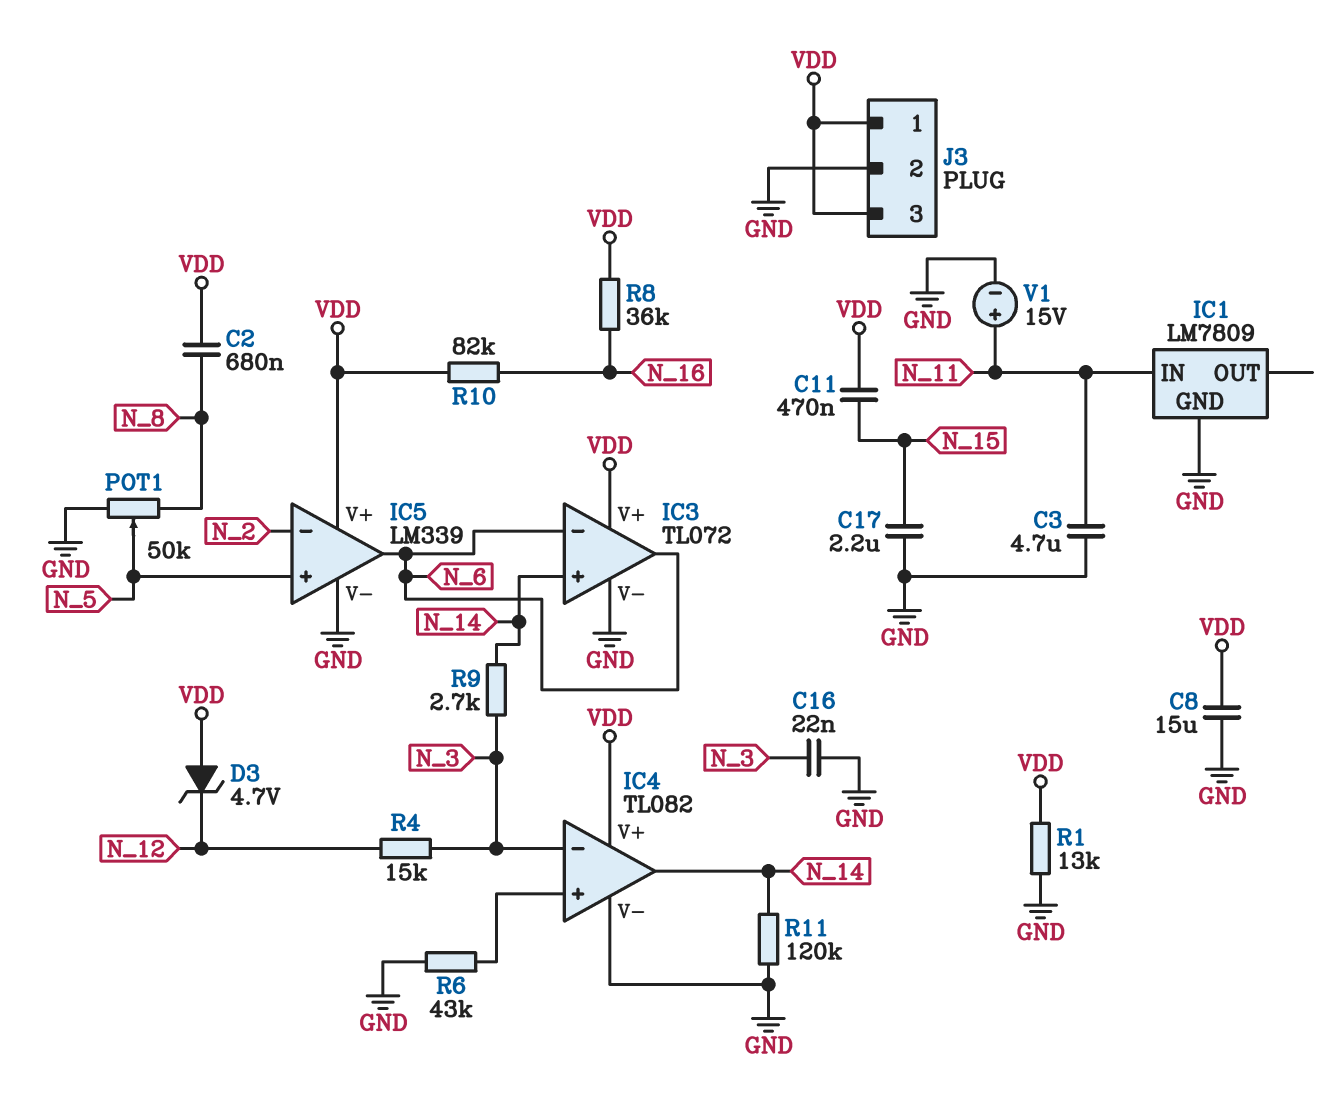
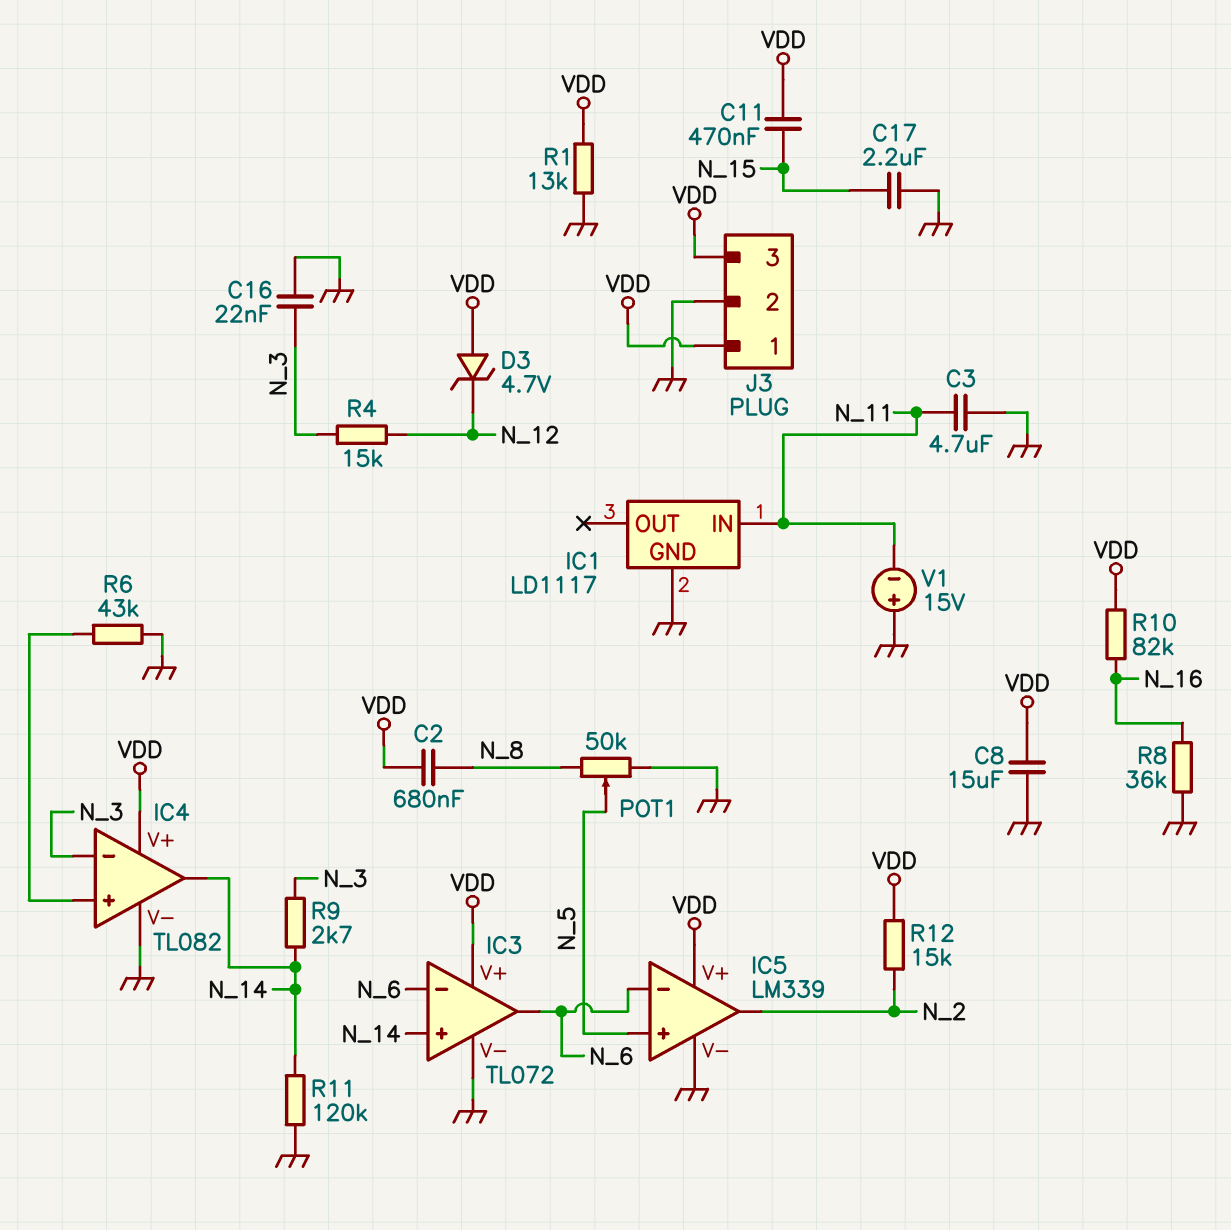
IC1: LM7809 -> LD1117
IC5 pin in-: N_2 -> N_6
IC5 pin out: N_6 -> N_2
R8: 36k (N_16, VDD) -> 36k (GND, N_16)
R12: none -> 15k (N_2, VDD)
V1: 15V (plus N_11, minus GND) -> 15V (plus GND, minus N_11)

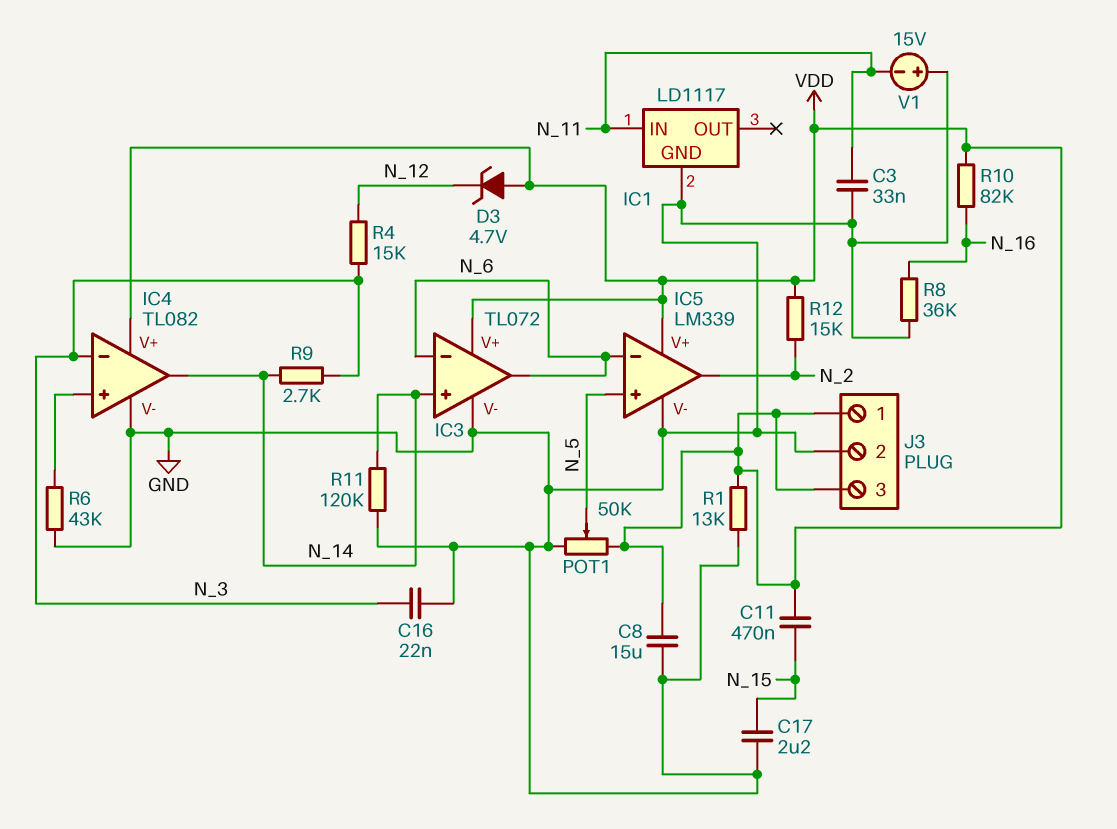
C2: 680nF (N_8, VDD) -> none
C3: 4.7uF (GND, N_11) -> 33nF (GND, N_11)
POT1: 50k (GND, N_8, wiper N_5) -> 50k (GND, VDD, wiper N_5)

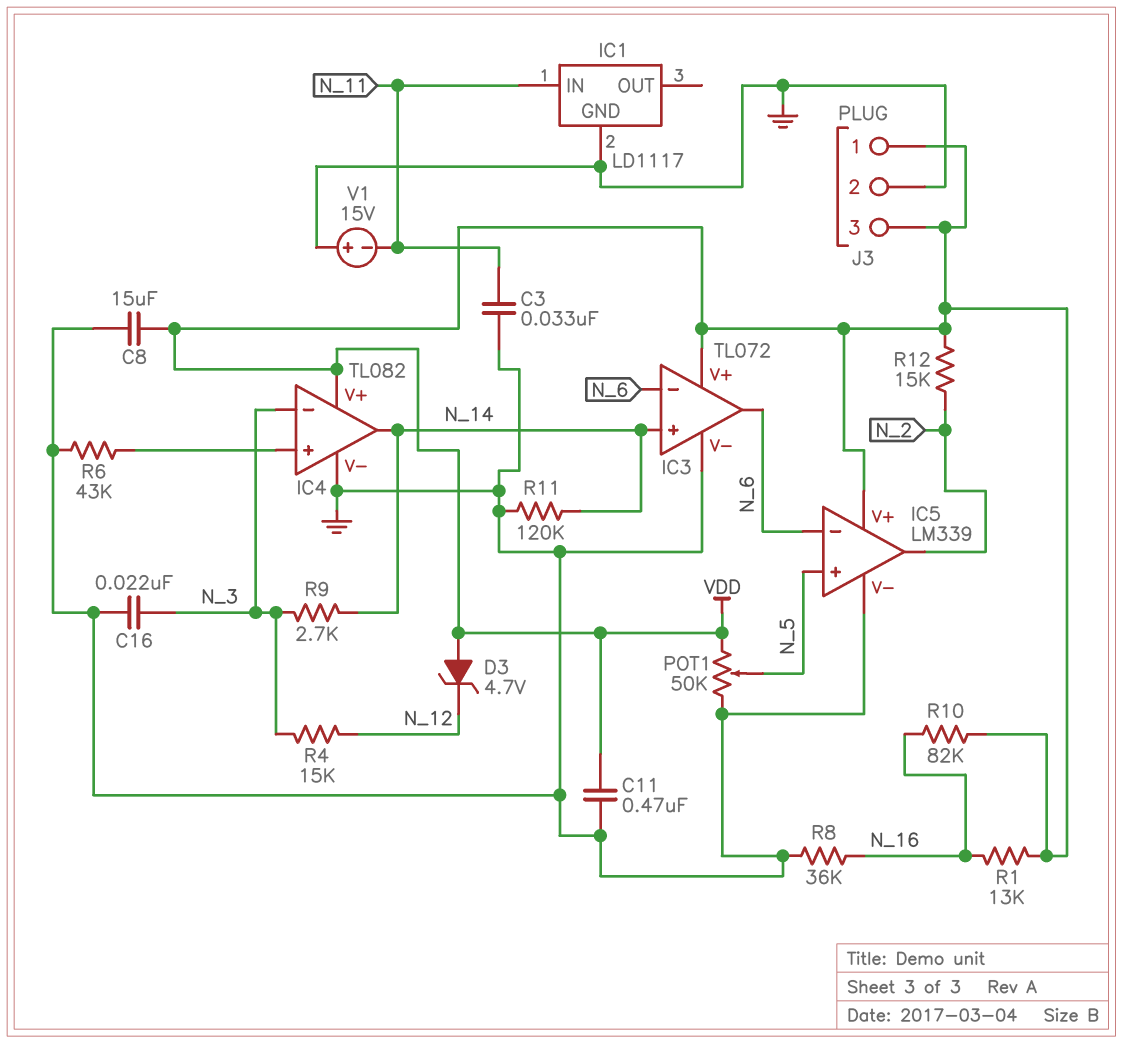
C11: 470nF (N_15, VDD) -> 470nF (GND, VDD)
C17: 2.2uF (GND, N_15) -> none
R1: 13k (GND, VDD) -> 13k (N_16, VDD)

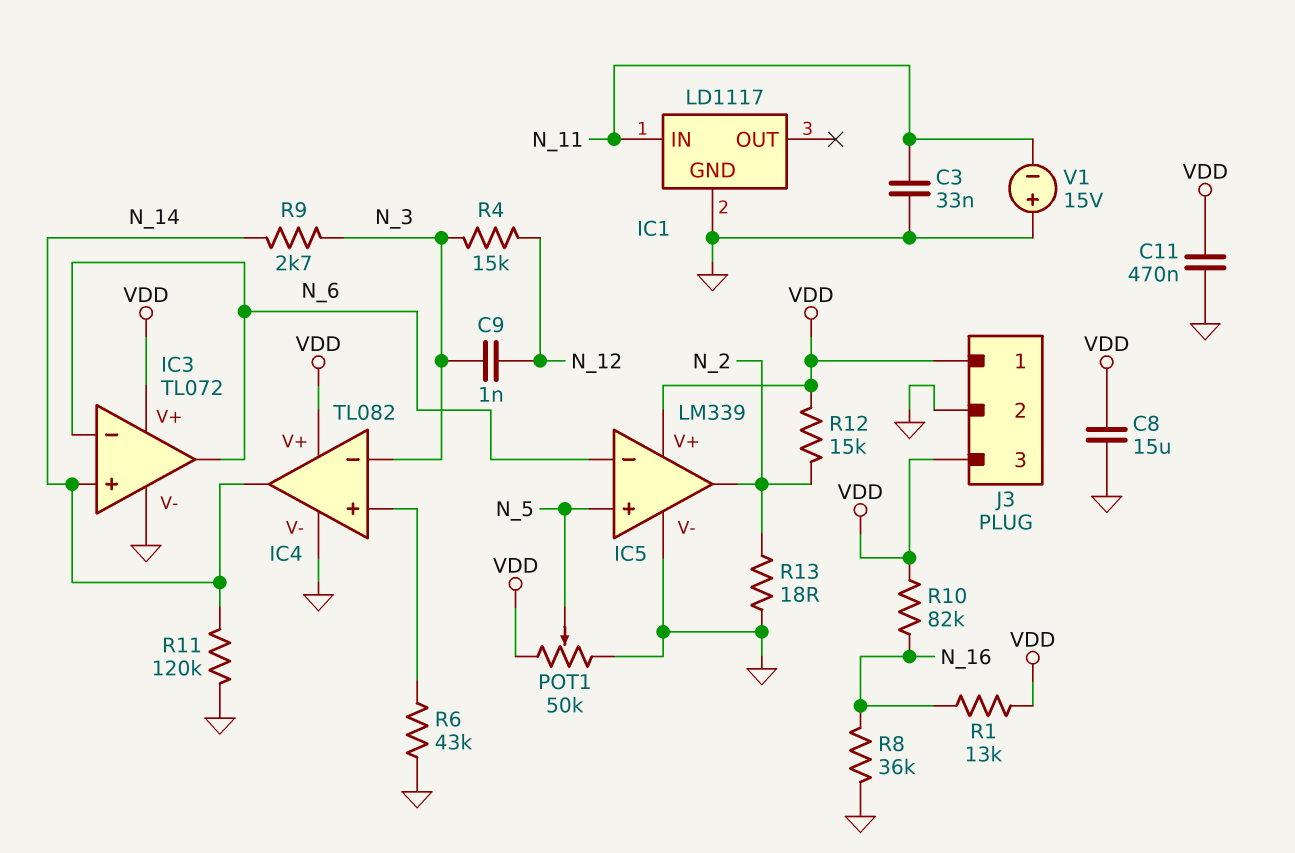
C9: none -> 1nF (N_3, N_12)
C16: 22nF (GND, N_3) -> none
D3: zener 4.7V (A VDD, K N_12) -> none
R13: none -> 18 (GND, N_2)

